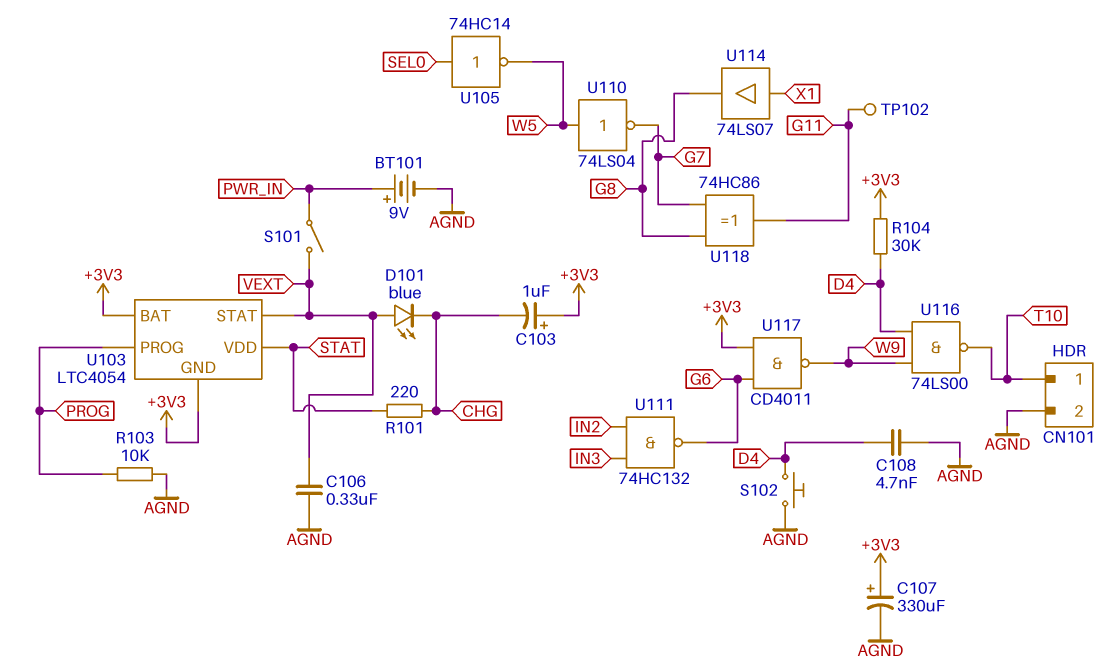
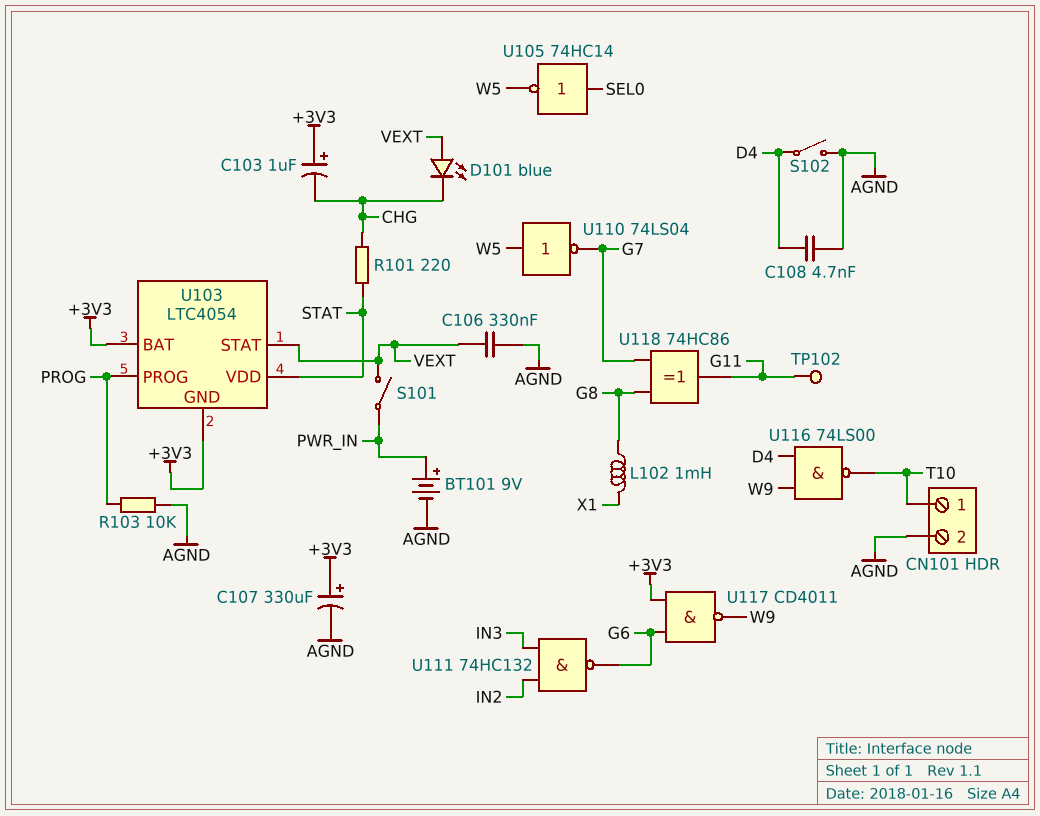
L102: none -> 1mH (G8, X1)
R104: 30k (+3V3, D4) -> none
S102: button (AGND, D4) -> switch (AGND, D4)
U114: buffer 74LS07 (in X1, out G8) -> none

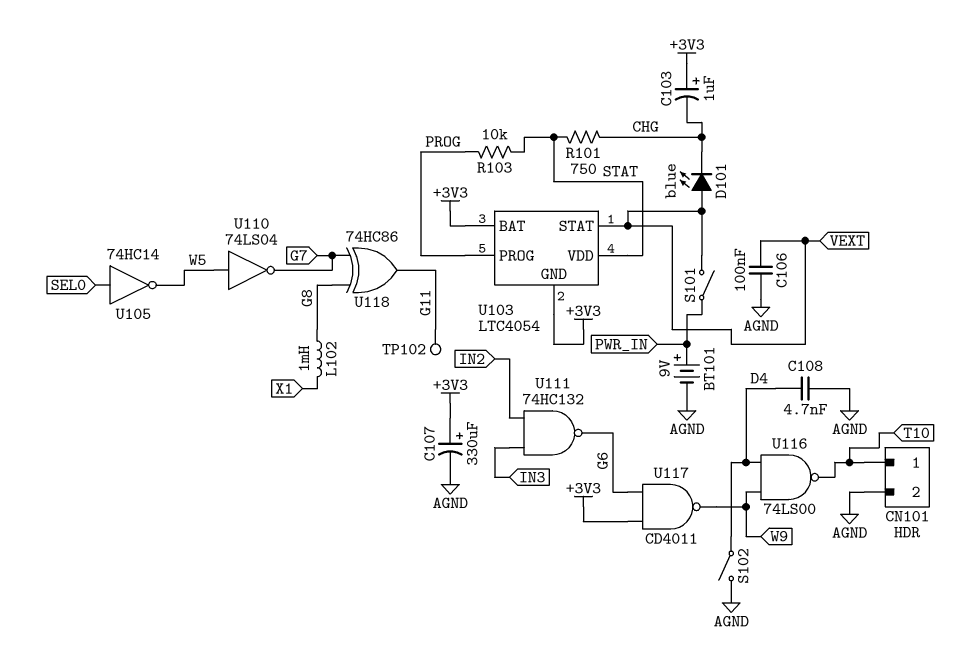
C106: 330nF (AGND, VEXT) -> 100nF (AGND, VEXT)
R101: 220 (CHG, STAT) -> 750 (CHG, STAT)
R103: 10k (AGND, PROG) -> 10k (PROG, STAT)

